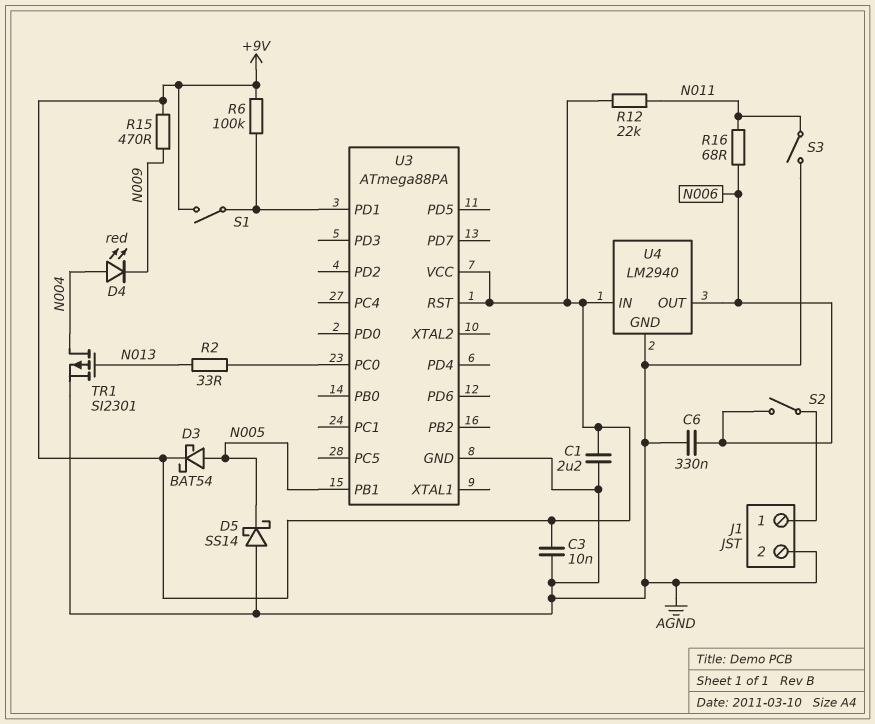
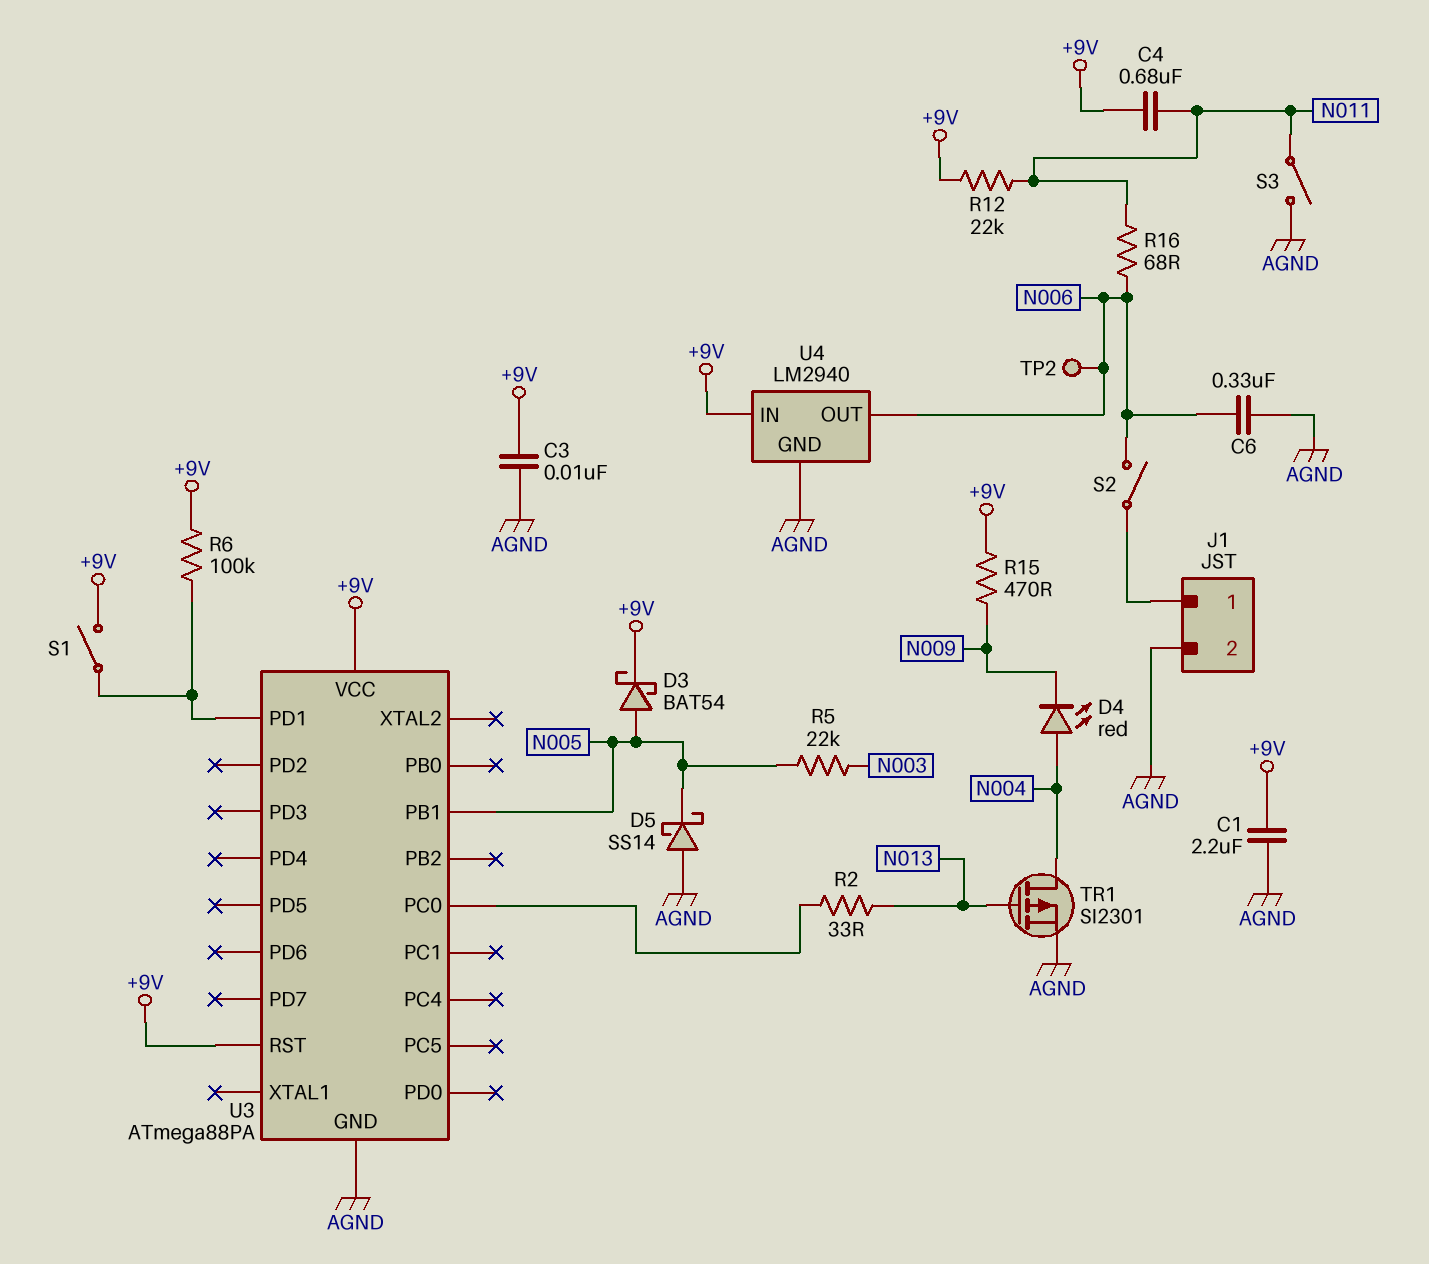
C4: none -> 680nF (+9V, N011)
R5: none -> 22k (N003, N005)
TP2: none -> test point (N006)

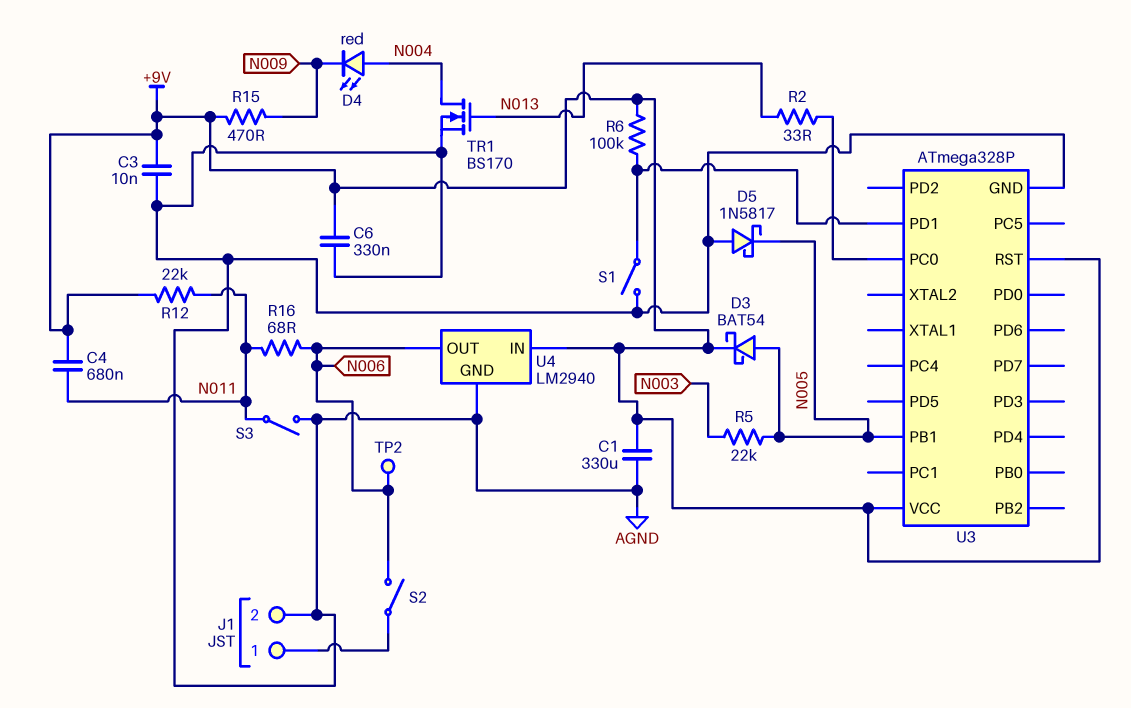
C1: 2.2uF (+9V, AGND) -> 330uF (+9V, AGND)
C6: 330nF (AGND, N006) -> 330nF (+9V, AGND)
D5: schottky SS14 (A AGND, K N005) -> schottky 1N5817 (A AGND, K N005)
S1: switch (+9V, U3/PD1) -> switch (AGND, U3/PD1)
TR1: PMOS SI2301 (G N013, D N004, S AGND) -> NMOS BS170 (G N013, D N004, S AGND)
U3: ATmega88PA -> ATmega328P

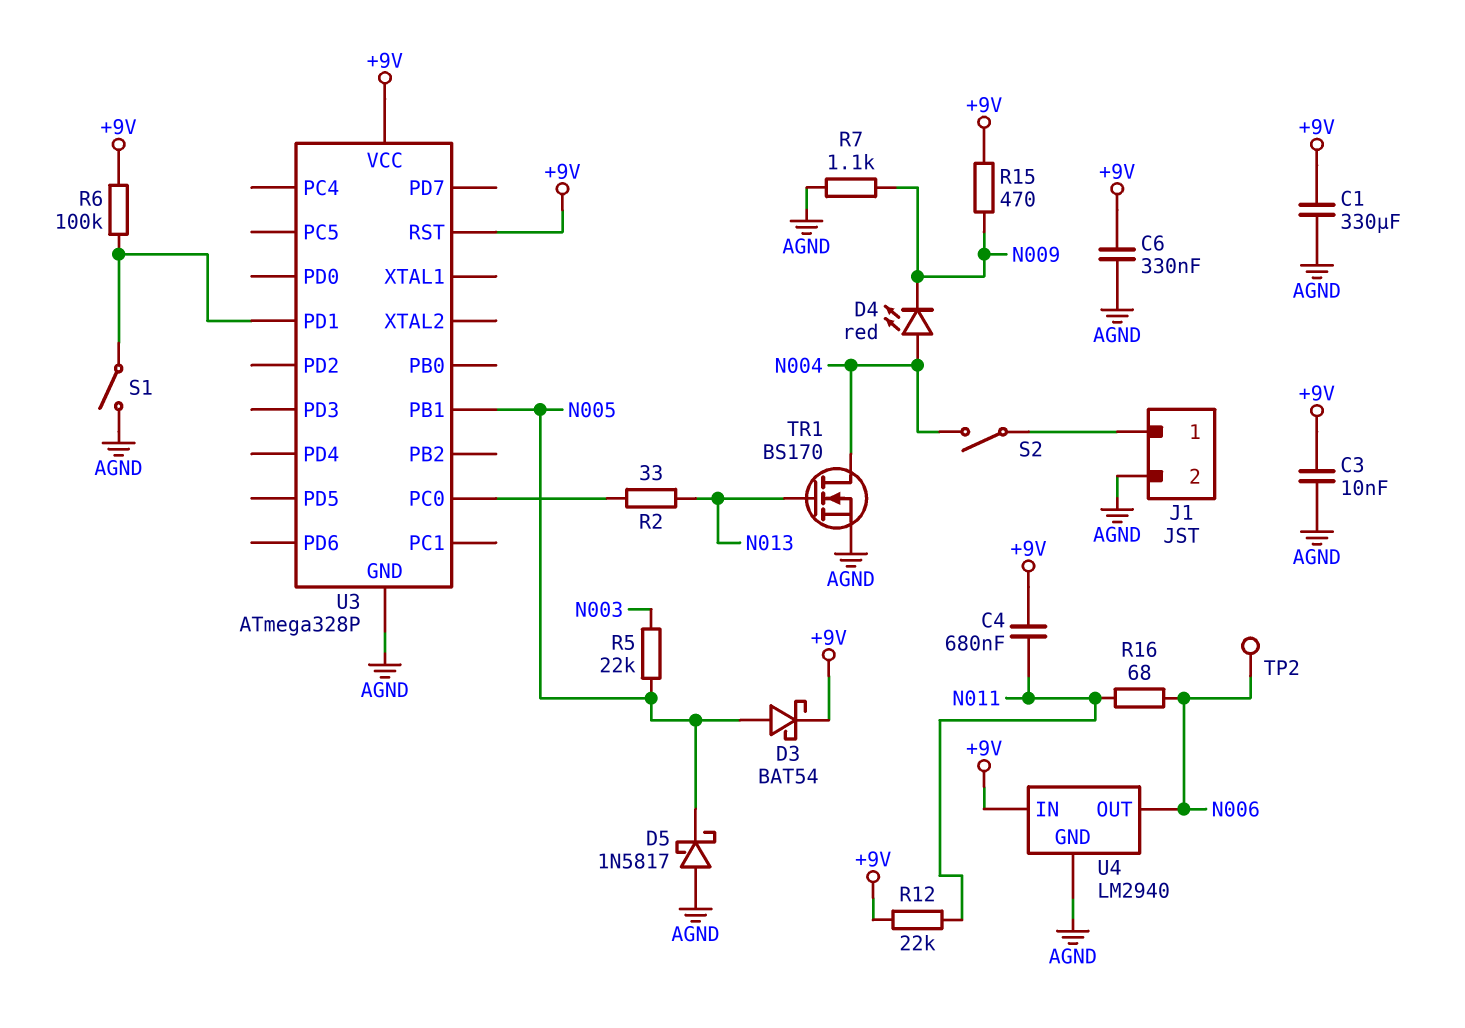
R7: none -> 1.1k (AGND, N009)
S2: switch (J1/1, N006) -> switch (J1/1, N004)
S3: switch (AGND, N011) -> none

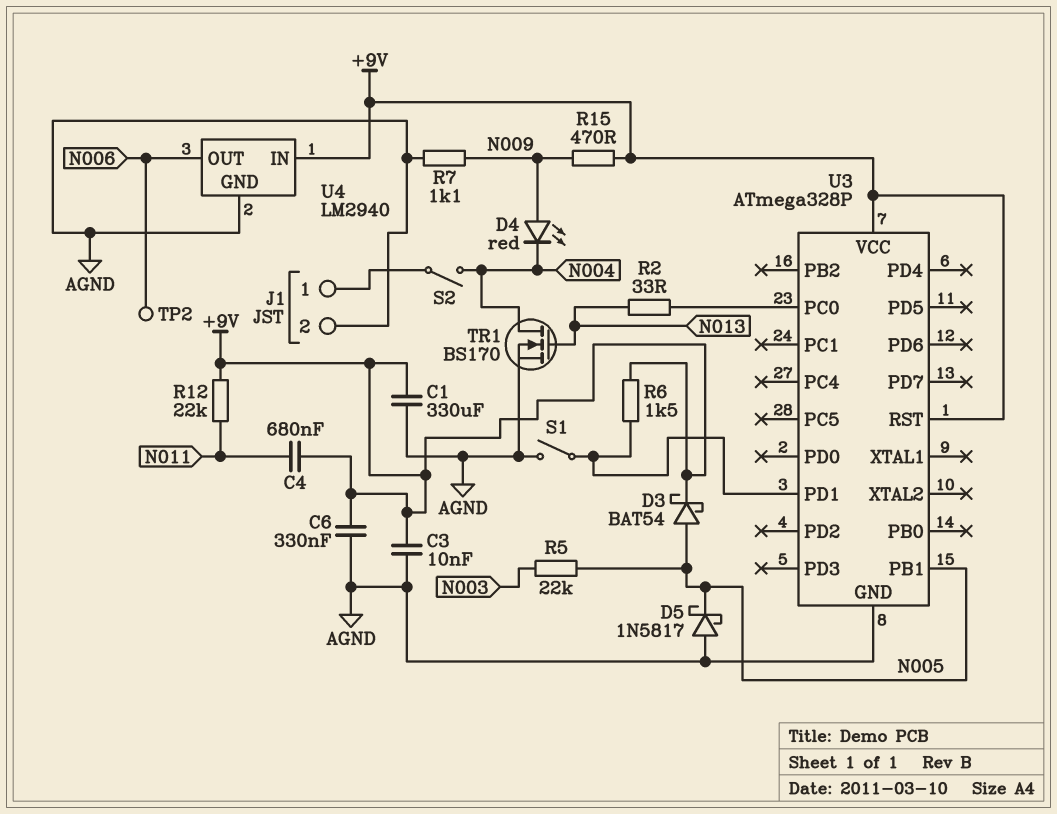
D4: LED red (A N004, K N009) -> LED red (A N009, K N004)
R6: 100k (+9V, U3/PD1) -> 1.5k (+9V, U3/PD1)
R16: 68 (N006, N011) -> none

